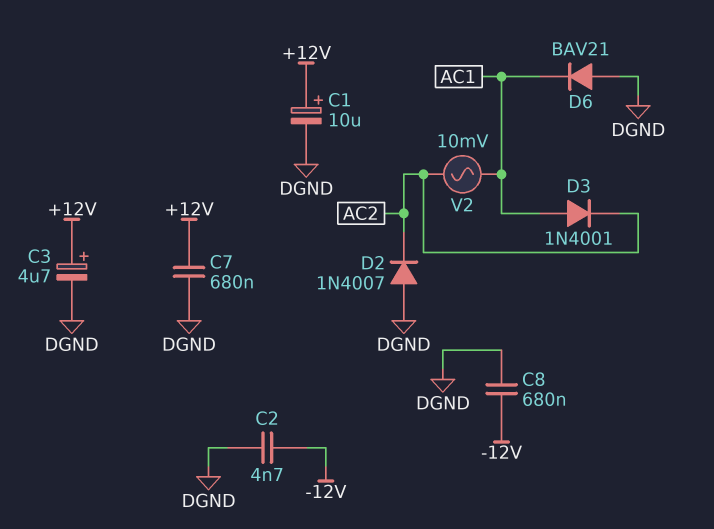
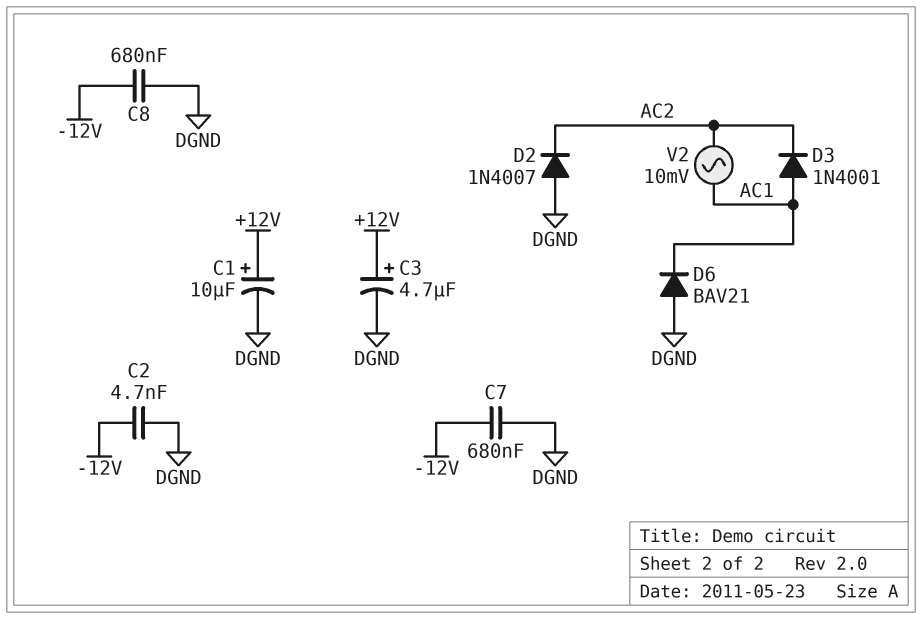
C7: 680nF (+12V, DGND) -> 680nF (-12V, DGND)

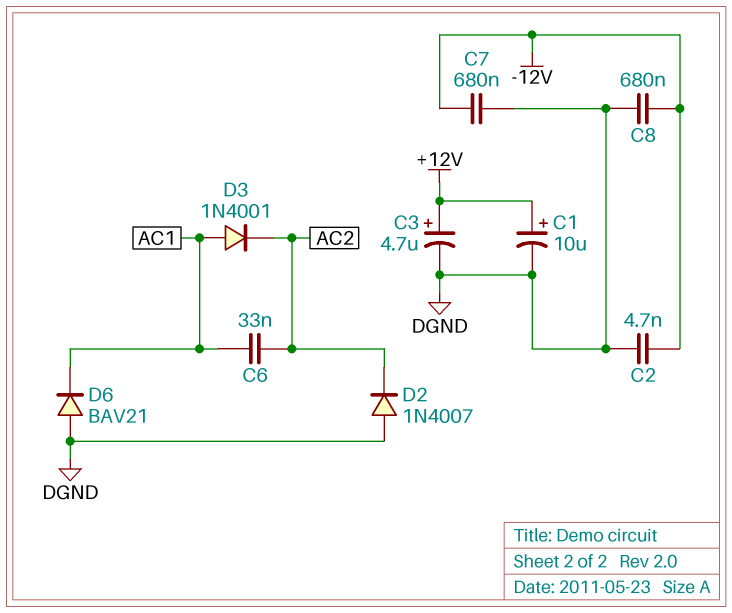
C6: none -> 33nF (AC1, AC2)
V2: AC 10mV (AC1, AC2) -> none

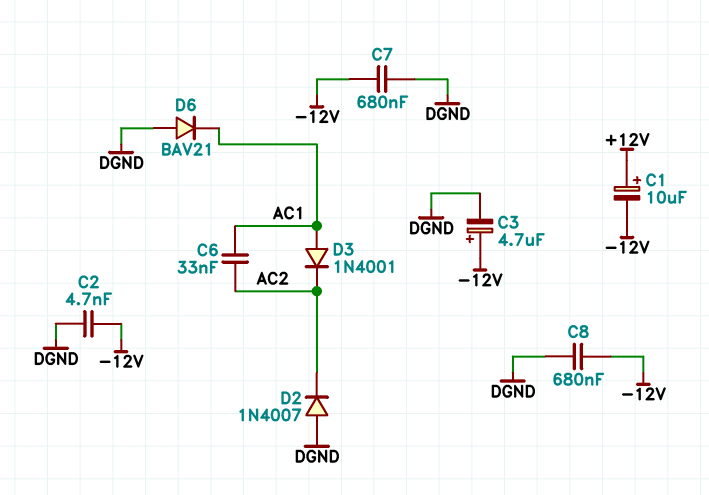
C1: 10uF (plus +12V, minus DGND) -> 10uF (plus +12V, minus -12V)
C3: 4.7uF (plus +12V, minus DGND) -> 4.7uF (plus -12V, minus DGND)

